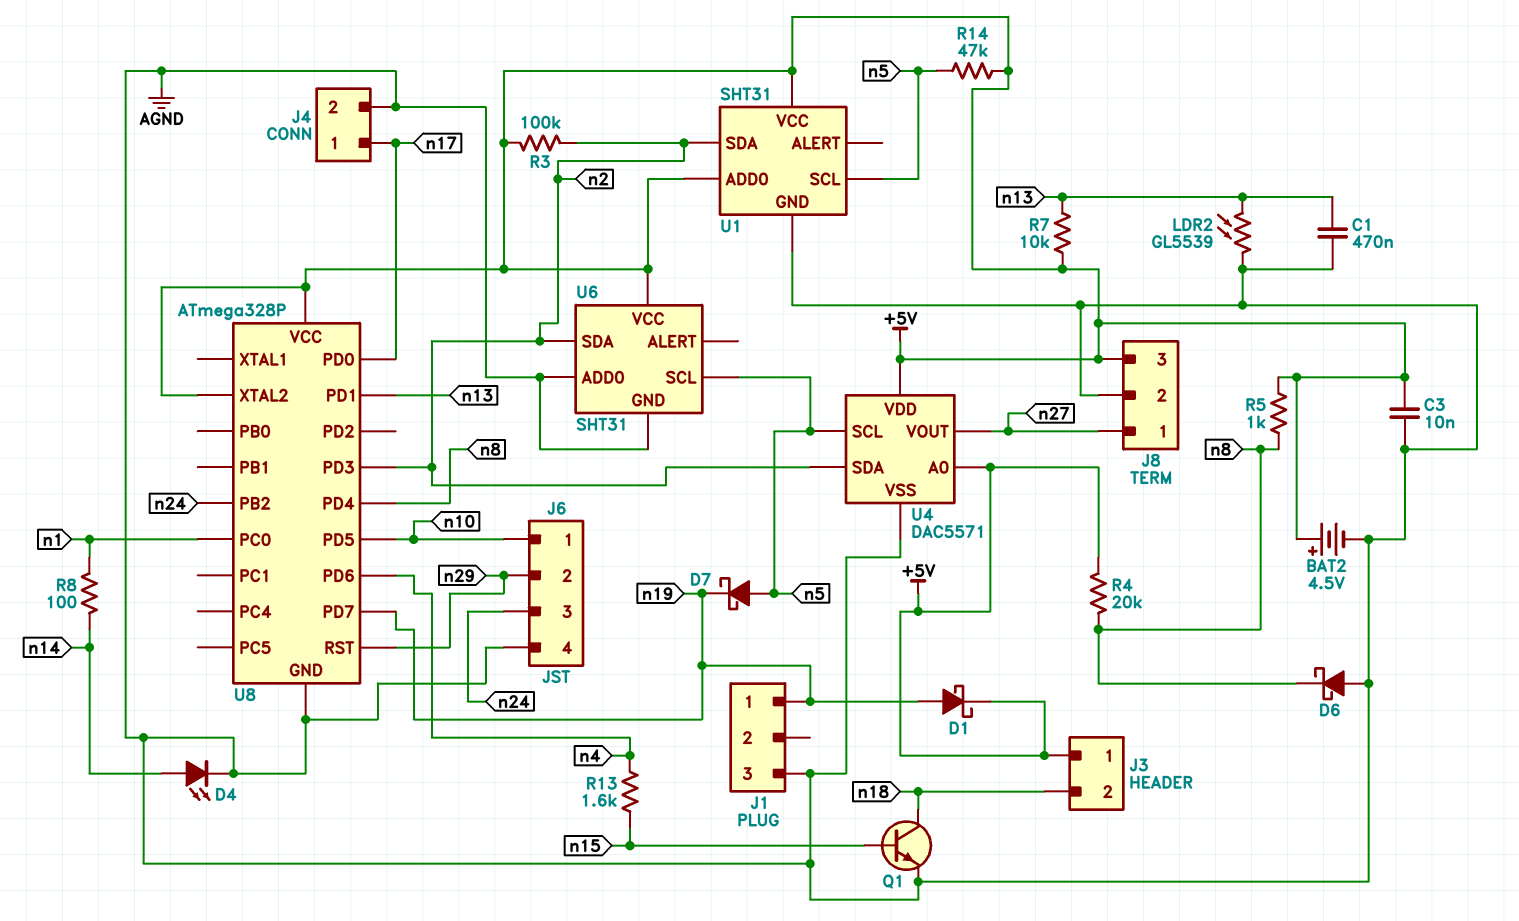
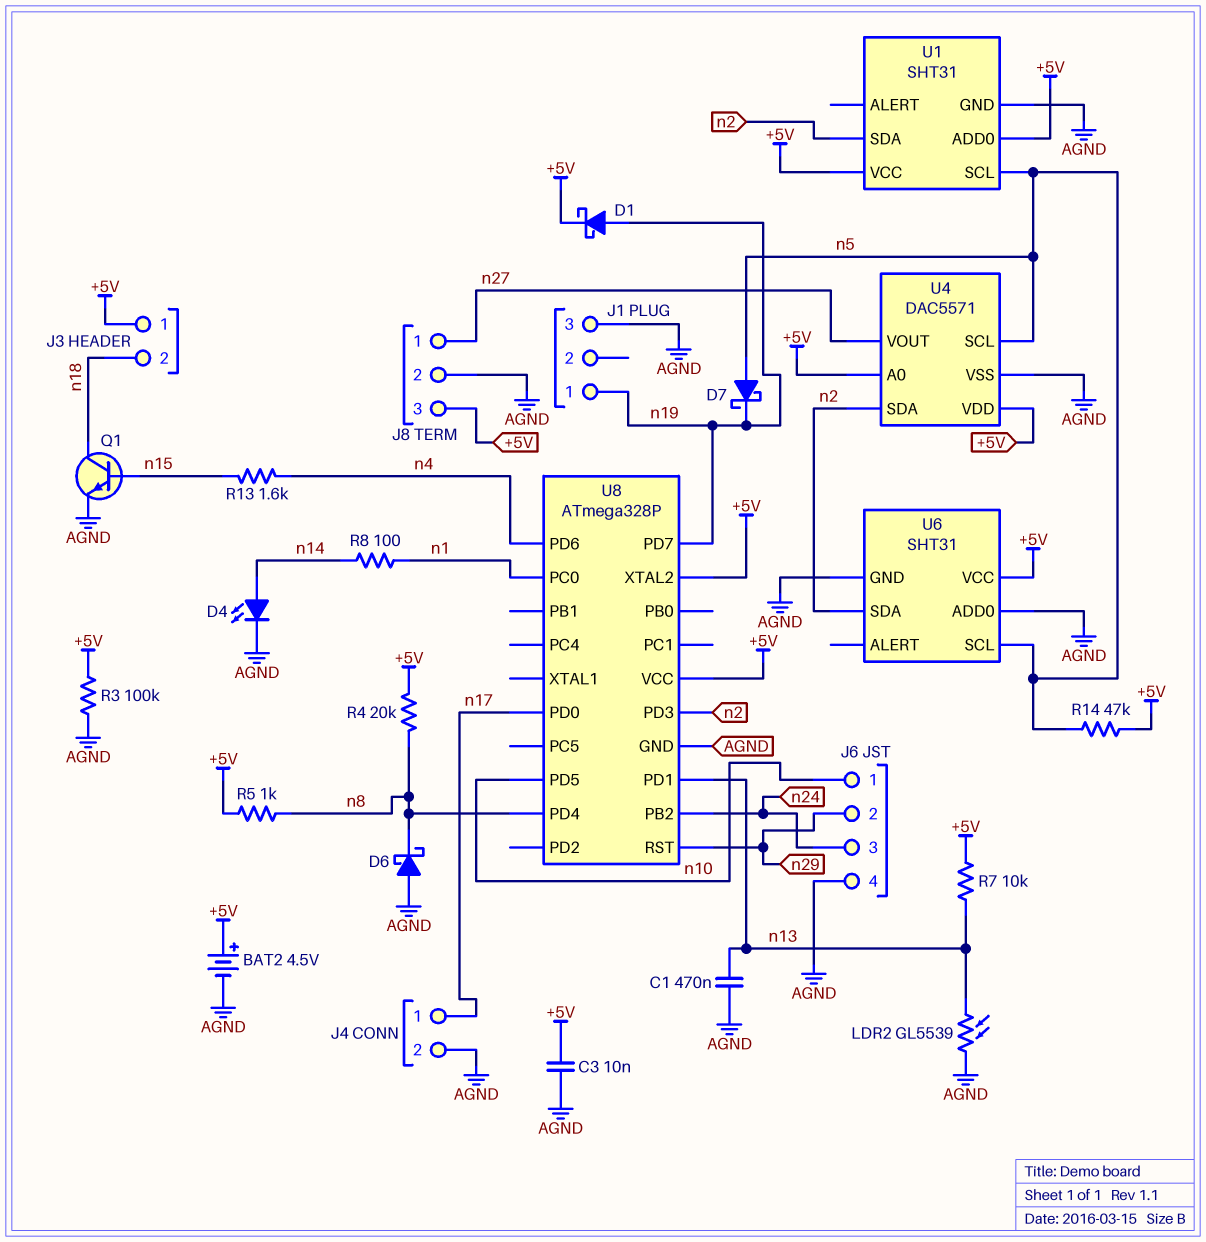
R3: 100k (+5V, n2) -> 100k (+5V, AGND)

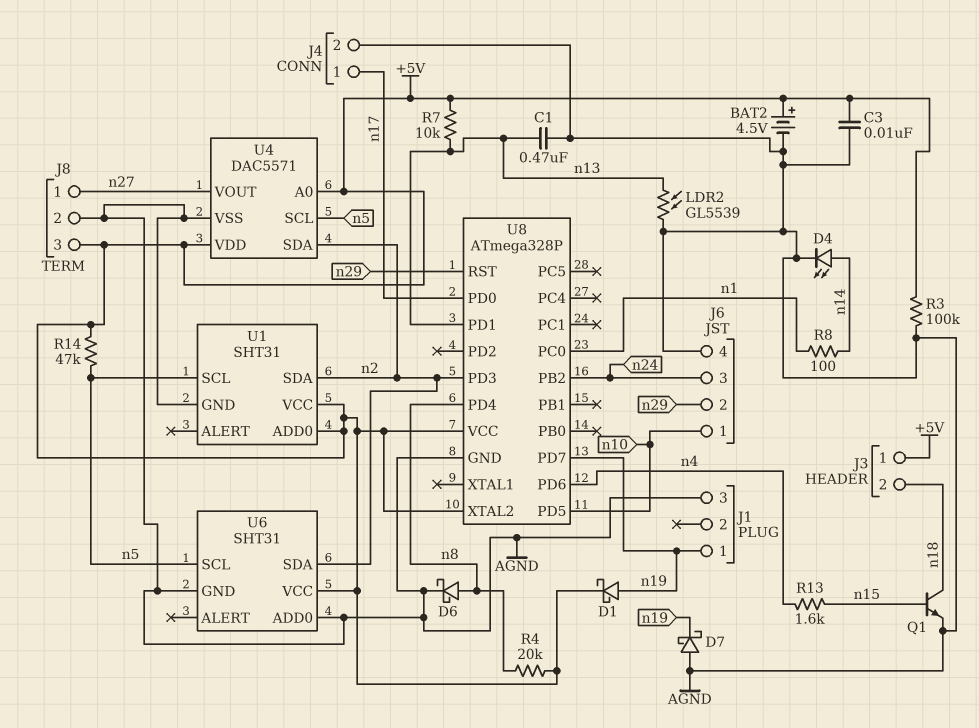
D6: schottky (A AGND, K n8) -> schottky (A n8, K AGND)
D7: schottky (A n5, K n19) -> schottky (A AGND, K n19)
R5: 1k (+5V, n8) -> none

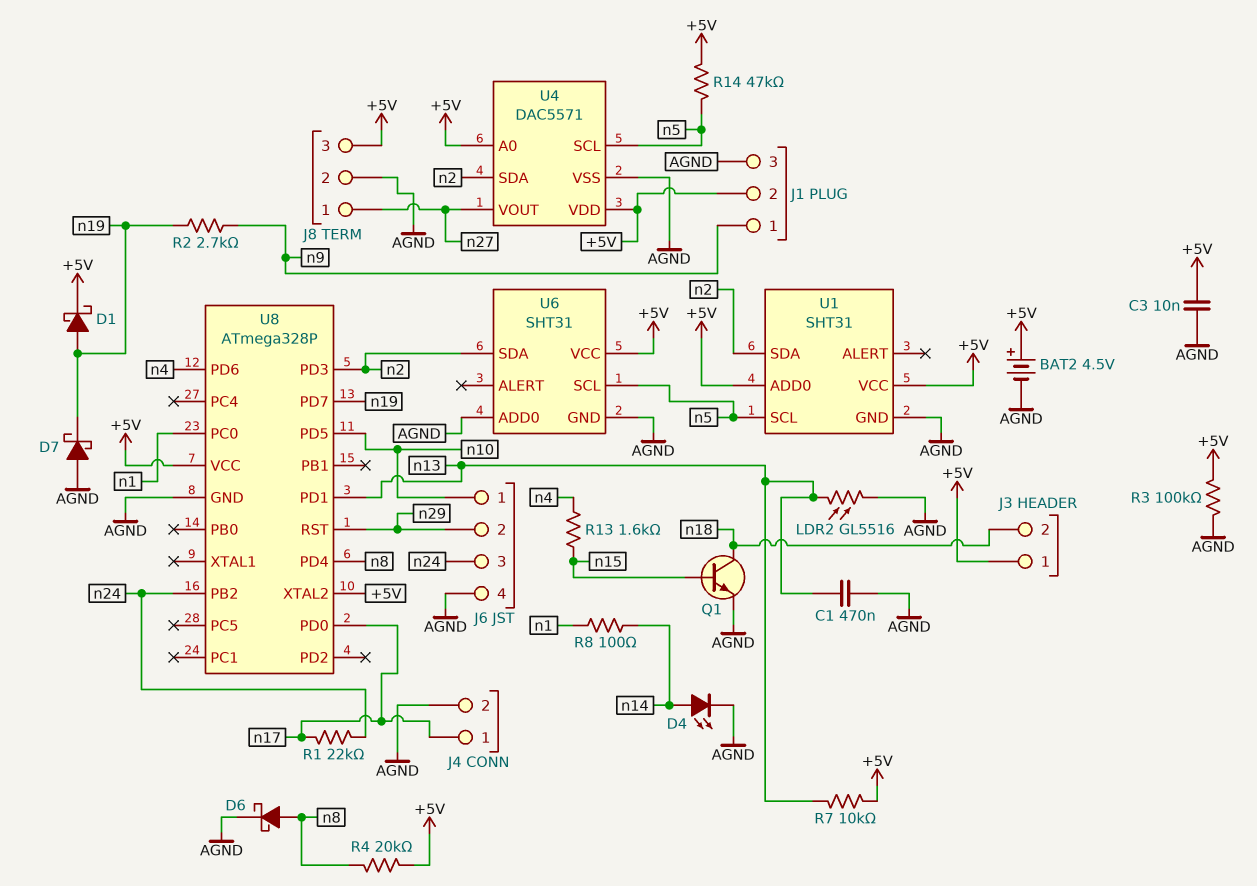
J1 pin 1: n19 -> n9
J1 pin 2: none -> +5V
LDR2: GL5539 (AGND, n13) -> GL5516 (AGND, n13)
R1: none -> 22k (n17, n24)
R2: none -> 2.7k (n9, n19)

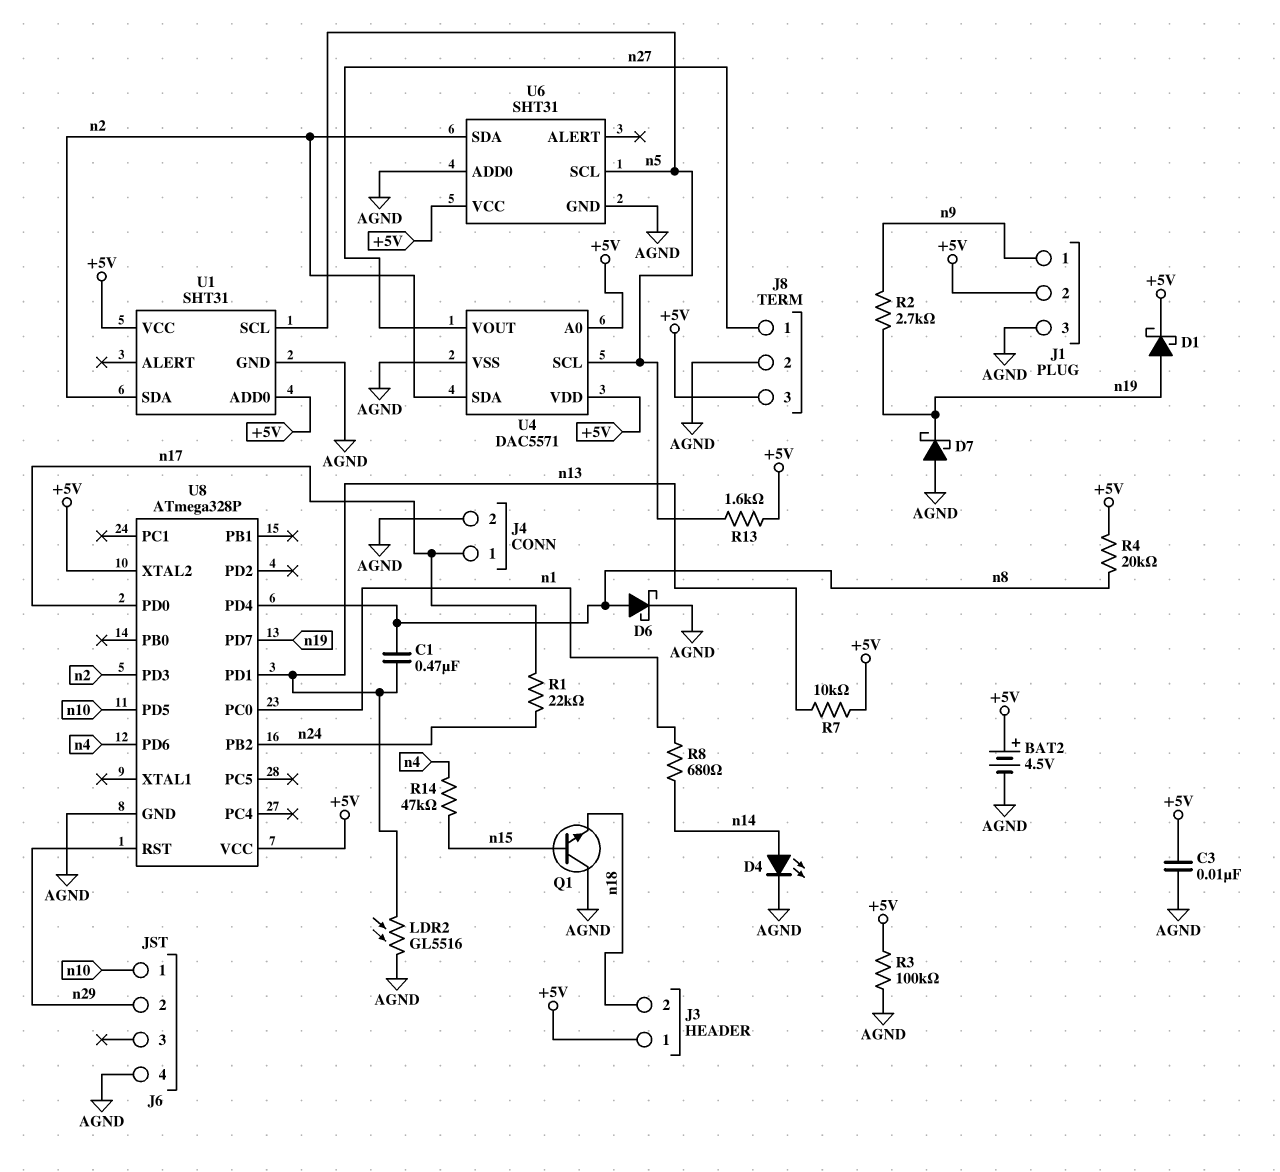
C1: 470nF (AGND, n13) -> 470nF (n8, n13)
J6 pin 3: n24 -> none
Q1: NPN (B n15, C n18, E AGND) -> NPN (B n15, C AGND, E n18)
R8: 100 (n1, n14) -> 680 (n1, n14)
R13: 1.6k (n4, n15) -> 1.6k (+5V, n5)
R14: 47k (+5V, n5) -> 47k (n4, n15)

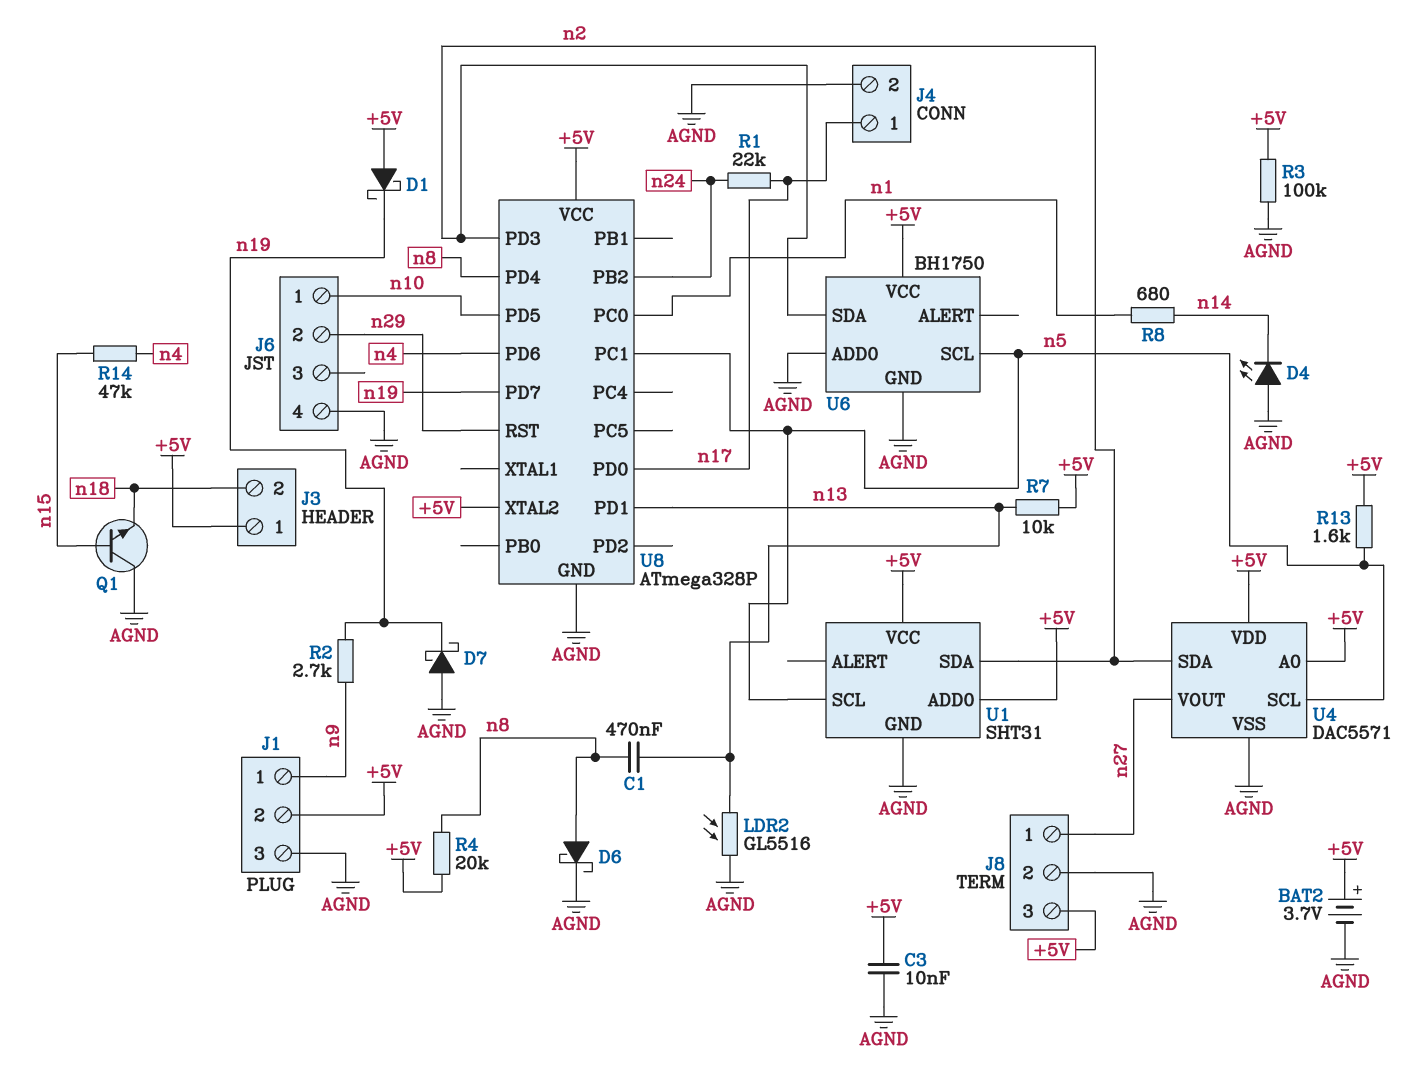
BAT2: 4.5V (plus +5V, minus AGND) -> 3.7V (plus +5V, minus AGND)
D1: schottky (A n19, K +5V) -> schottky (A +5V, K n19)
D4: LED (A n14, K AGND) -> LED (A AGND, K n14)
U6: SHT31 -> BH1750
U8 pin PC1: none -> n5

